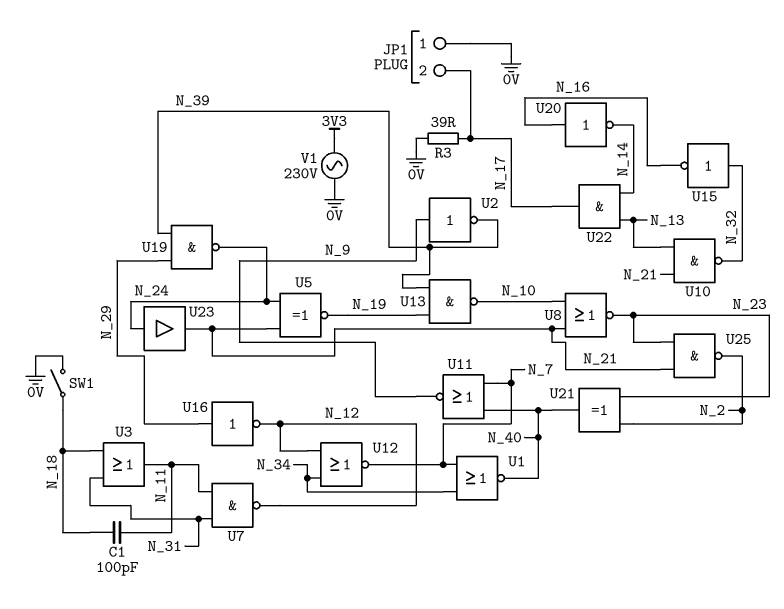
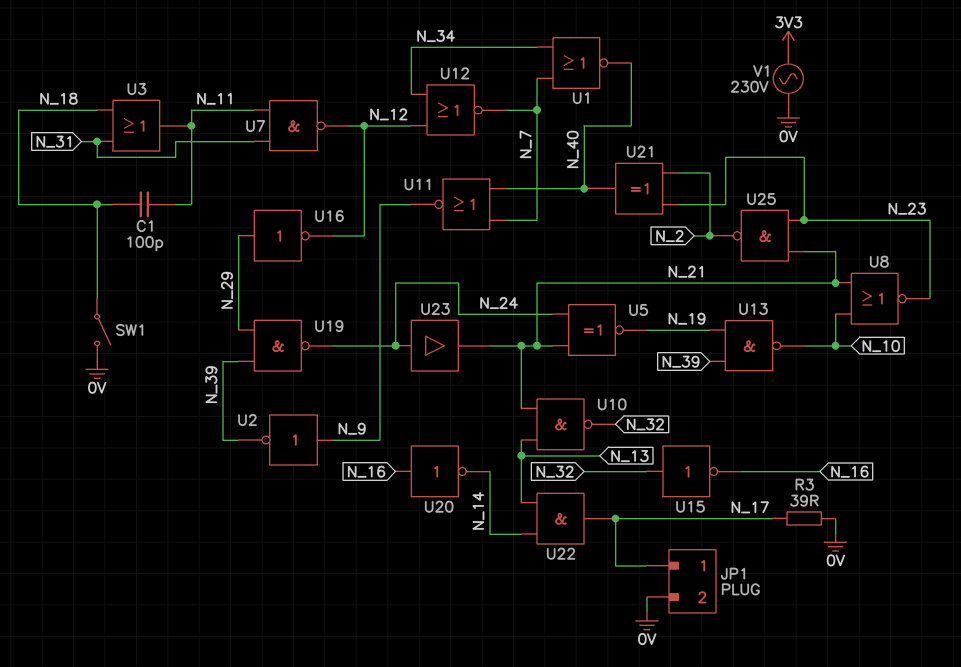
JP1 pin 1: 0V -> N_17
JP1 pin 2: N_17 -> 0V

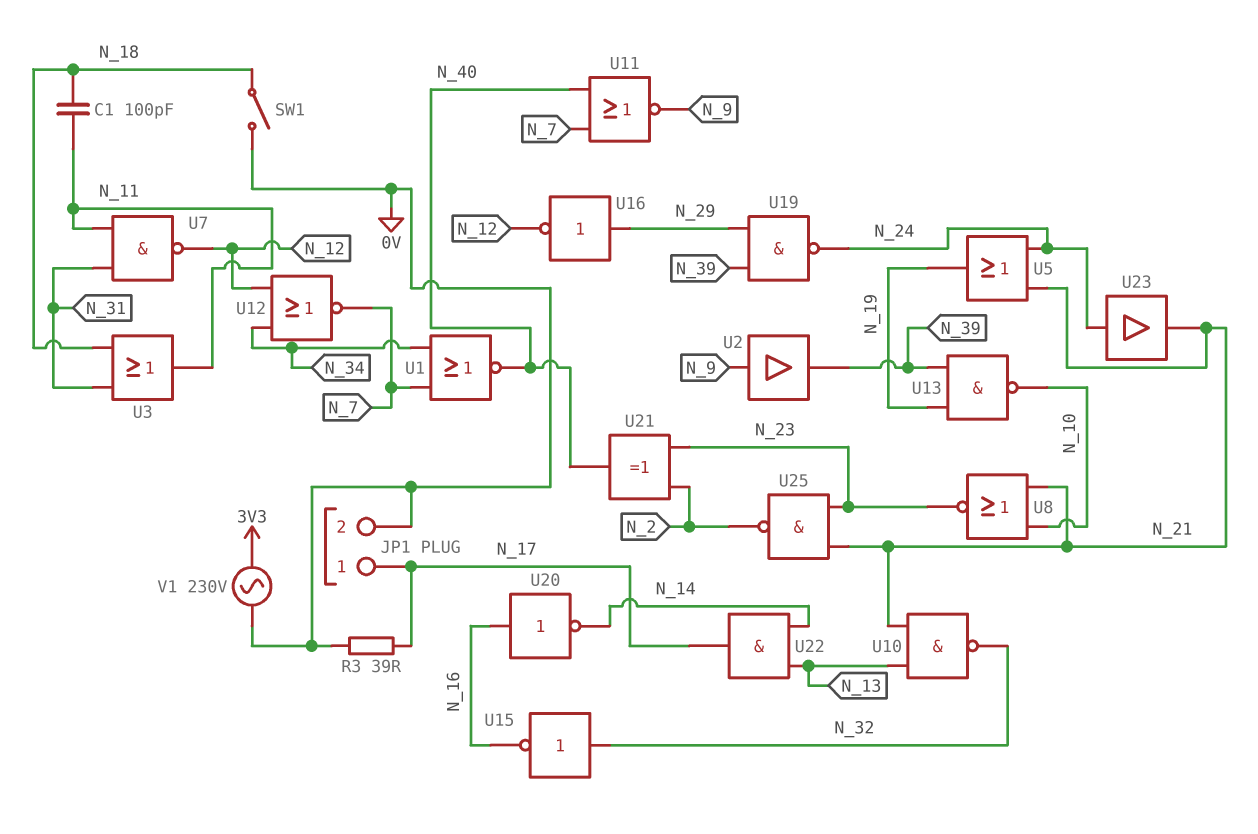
U2: NOT (in N_9, out N_39) -> buffer (in N_9, out N_39)
U5: XNOR (in N_21, in N_24, out N_19) -> OR (in N_21, in N_24, out N_19)

